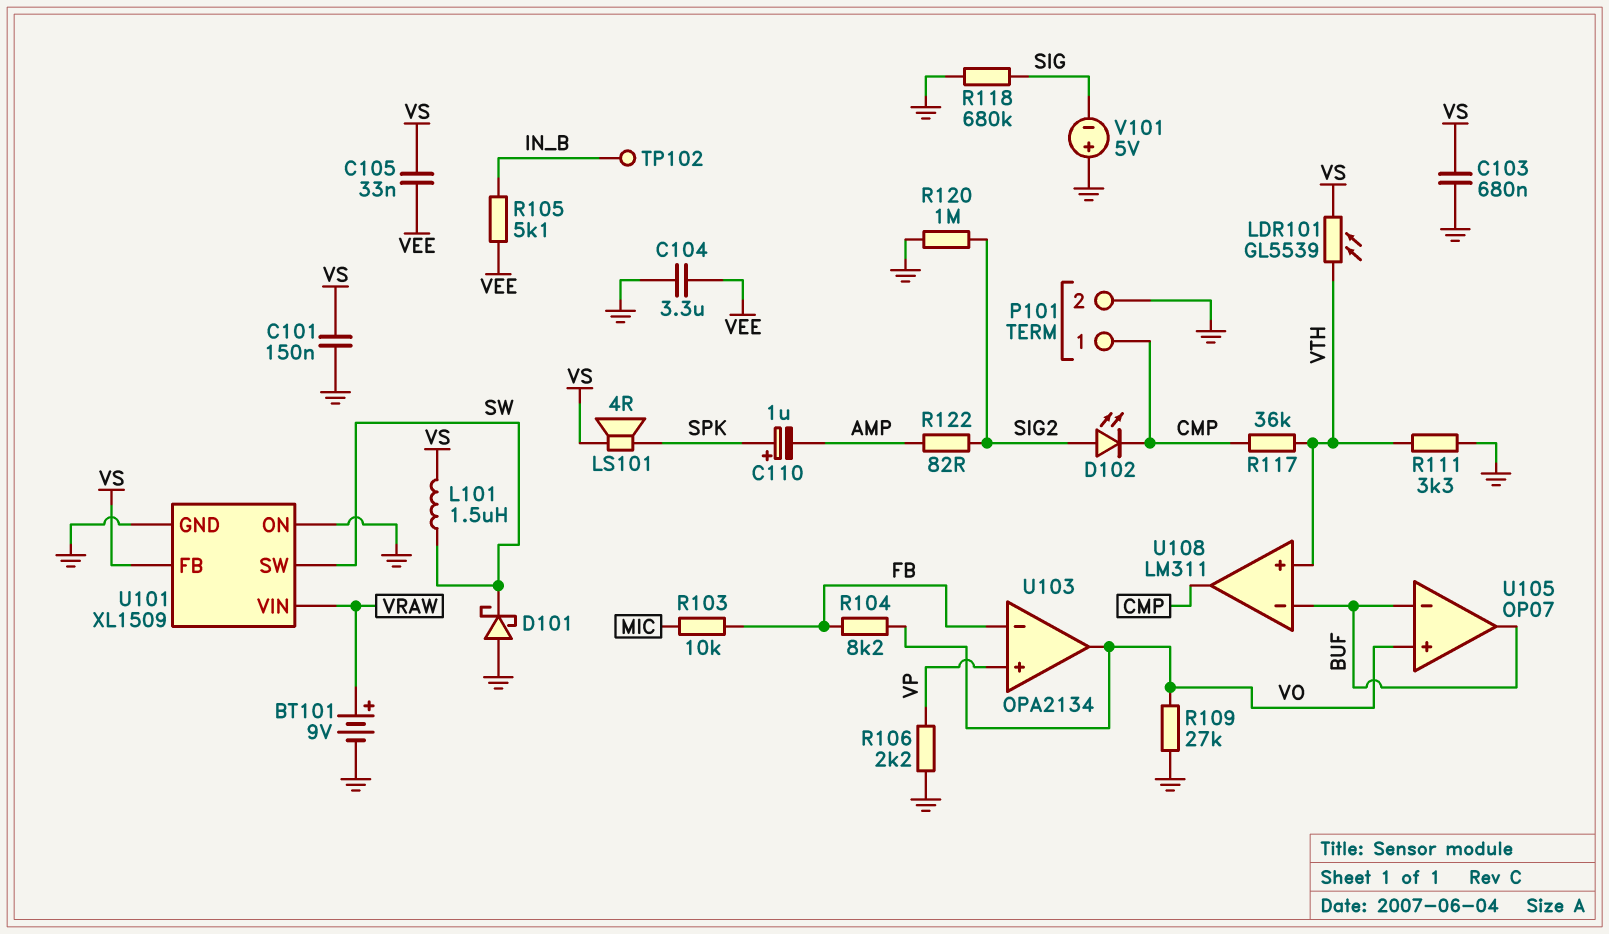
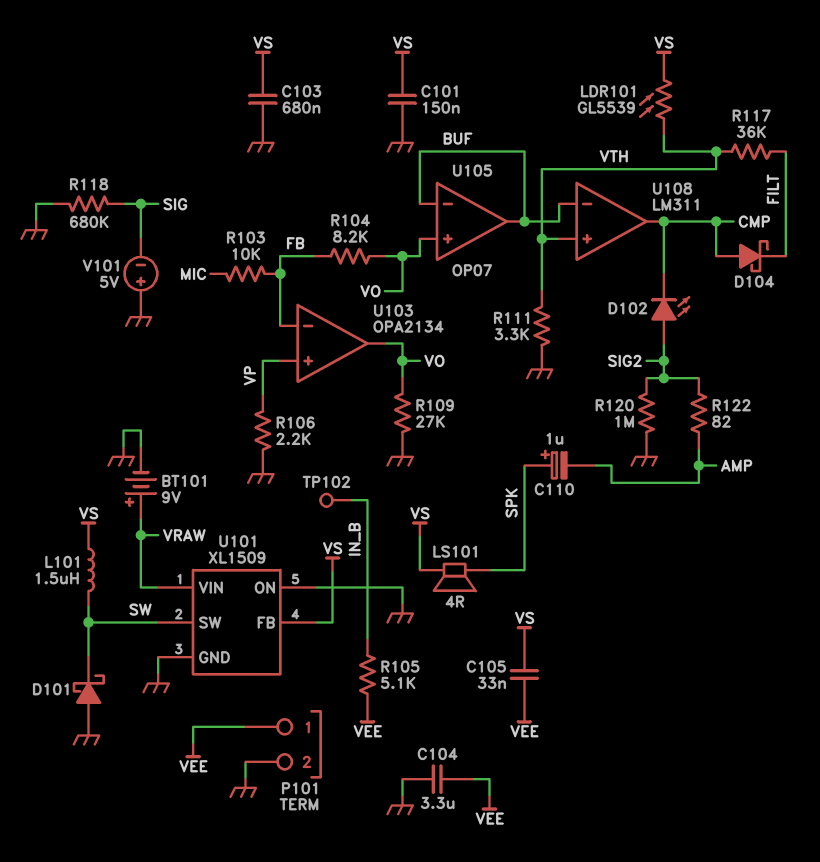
D104: none -> schottky (A CMP, K FILT)
P101 pin 1: CMP -> VEE
R117: 36k (CMP, VTH) -> 36k (FILT, VTH)

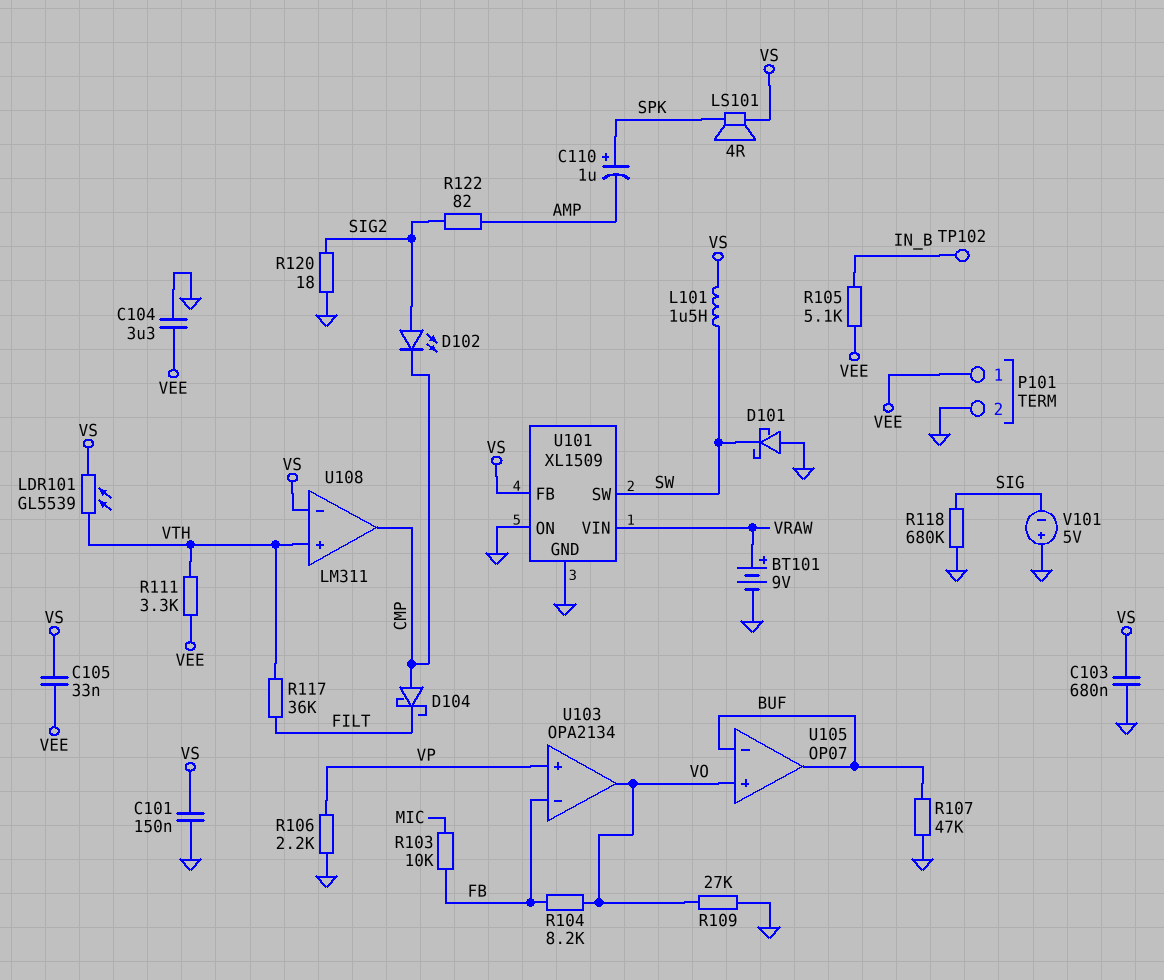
R107: none -> 47k (BUF, GND)
R111: 3.3k (GND, VTH) -> 3.3k (VEE, VTH)
R120: 1M (GND, SIG2) -> 18 (GND, SIG2)
U108 pin in-: BUF -> VS

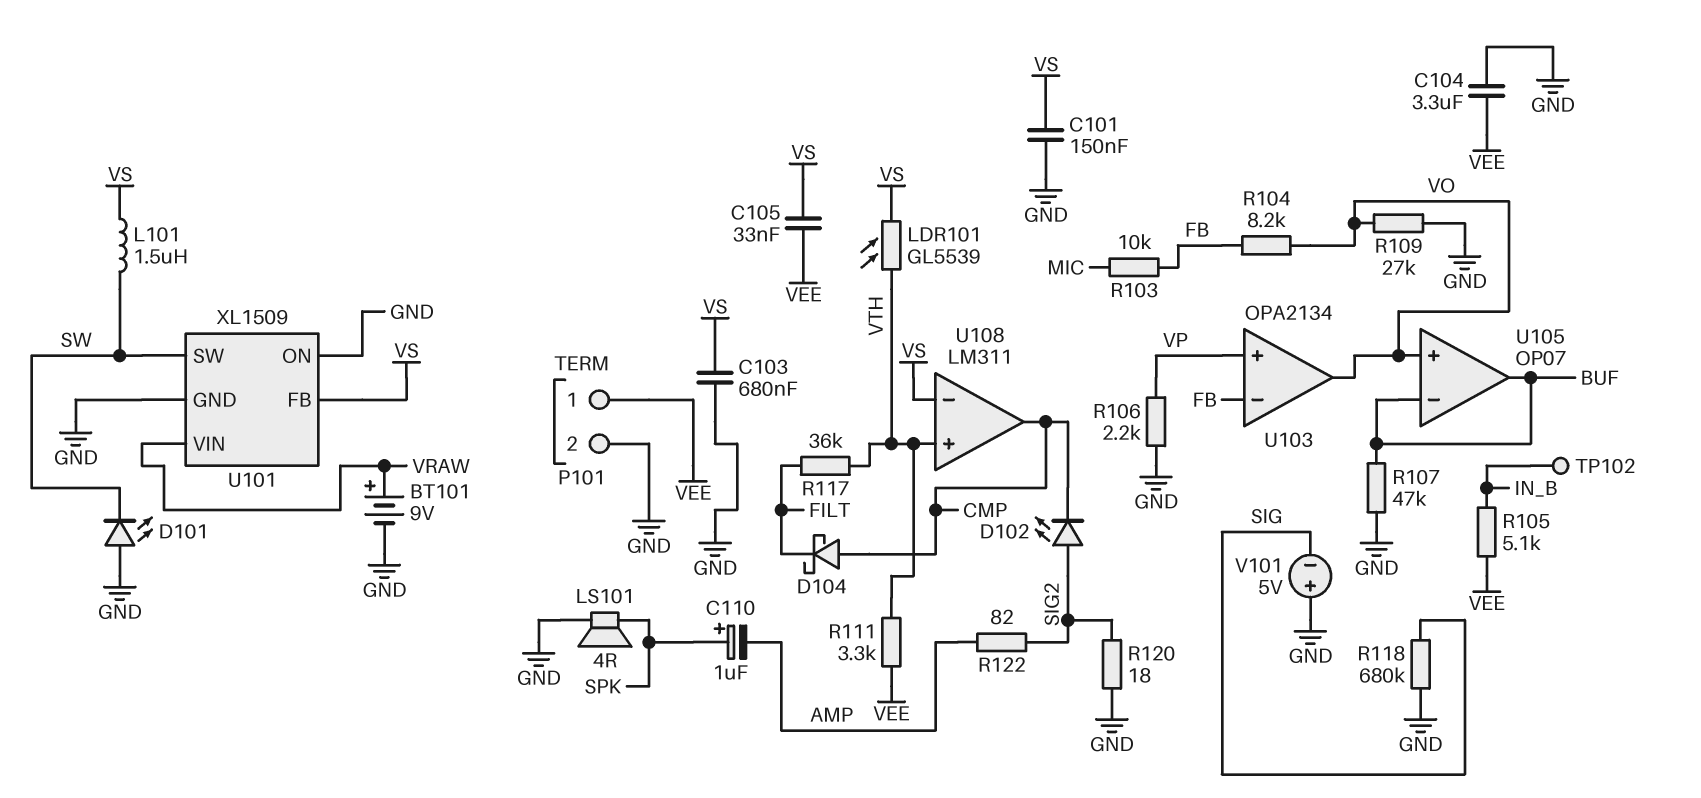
D101: schottky (A GND, K SW) -> LED (A GND, K SW)
LS101: speaker 4R (SPK, VS) -> speaker 4R (GND, SPK)

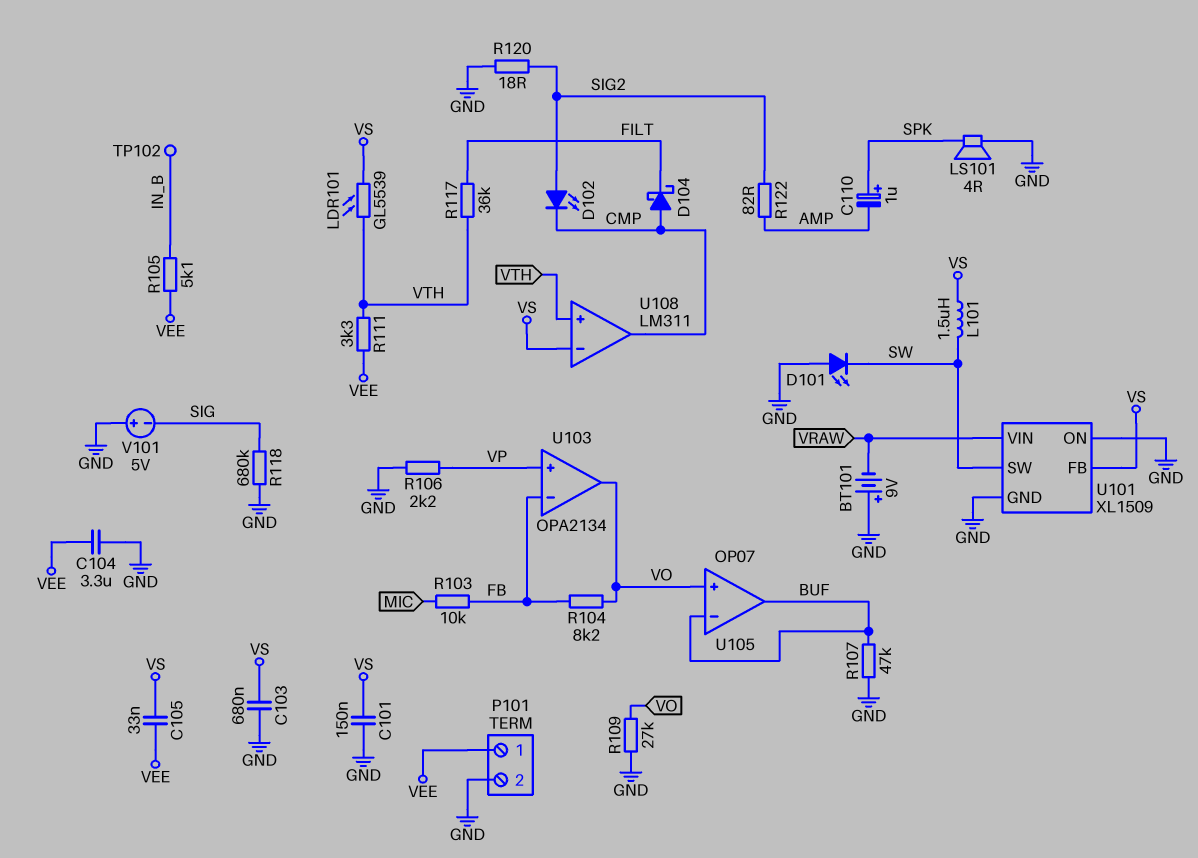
BT101: 9V (plus VRAW, minus GND) -> 9V (plus GND, minus VRAW)

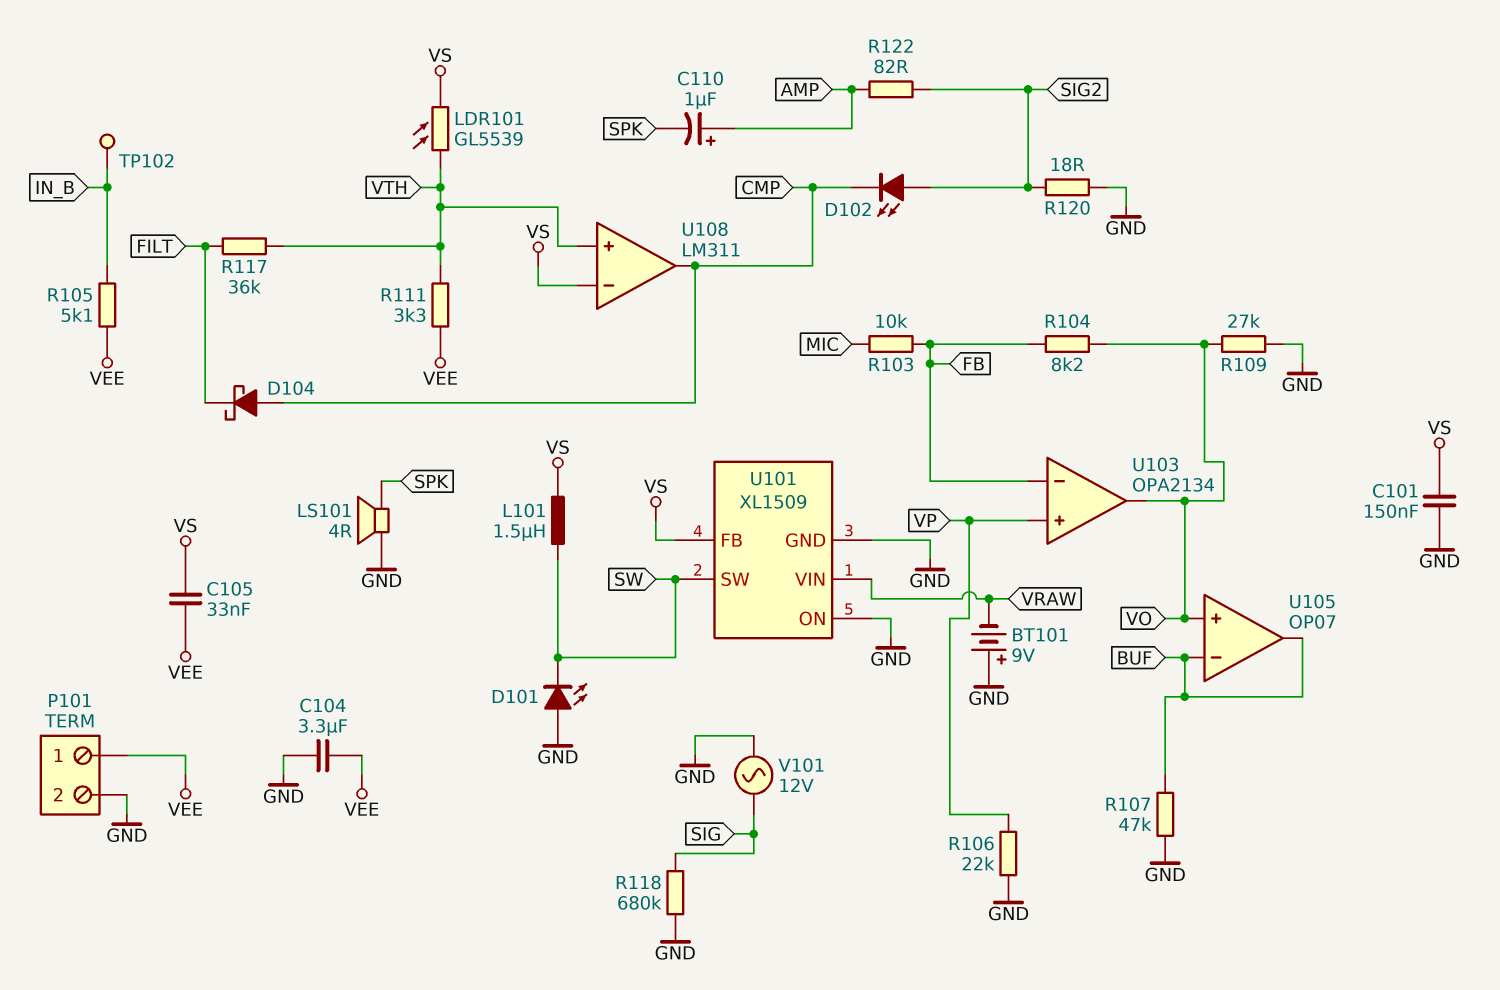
C103: 680nF (GND, VS) -> none
C110: 1uF (plus SPK, minus AMP) -> 1uF (plus AMP, minus SPK)
R106: 2.2k (GND, VP) -> 22k (GND, VP)
V101: 5V (plus GND, minus SIG) -> AC 12V (GND, SIG)

